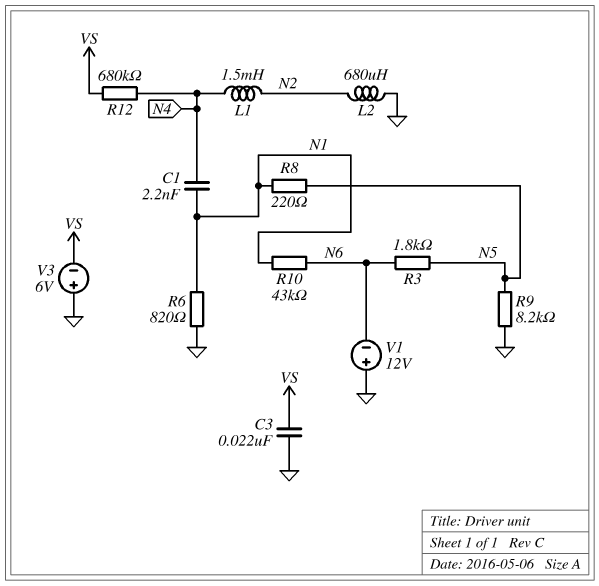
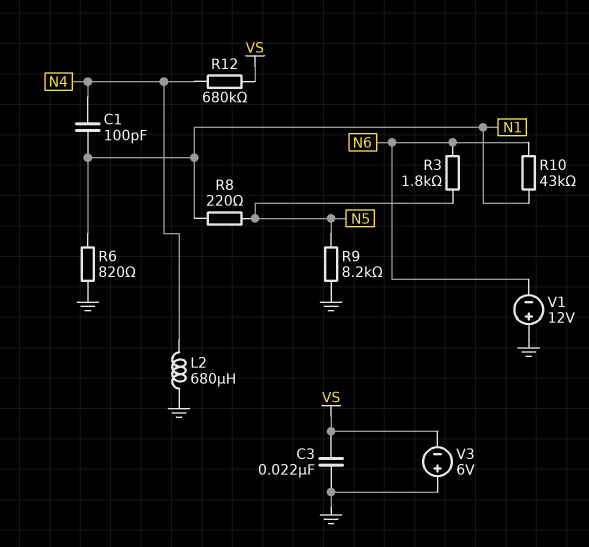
C1: 2.2nF (N1, N4) -> 100pF (N1, N4)
L1: 1.5mH (N2, N4) -> none
L2: 680uH (GND, N2) -> 680uH (GND, N4)

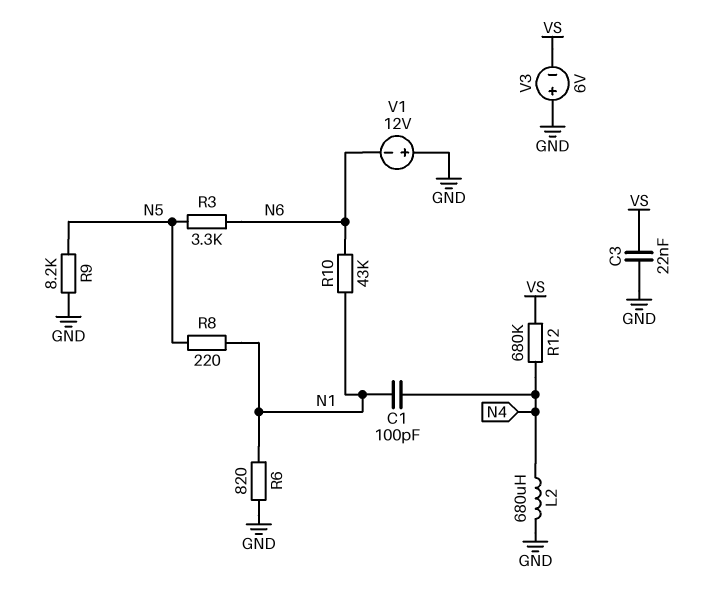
R3: 1.8k (N5, N6) -> 3.3k (N5, N6)

